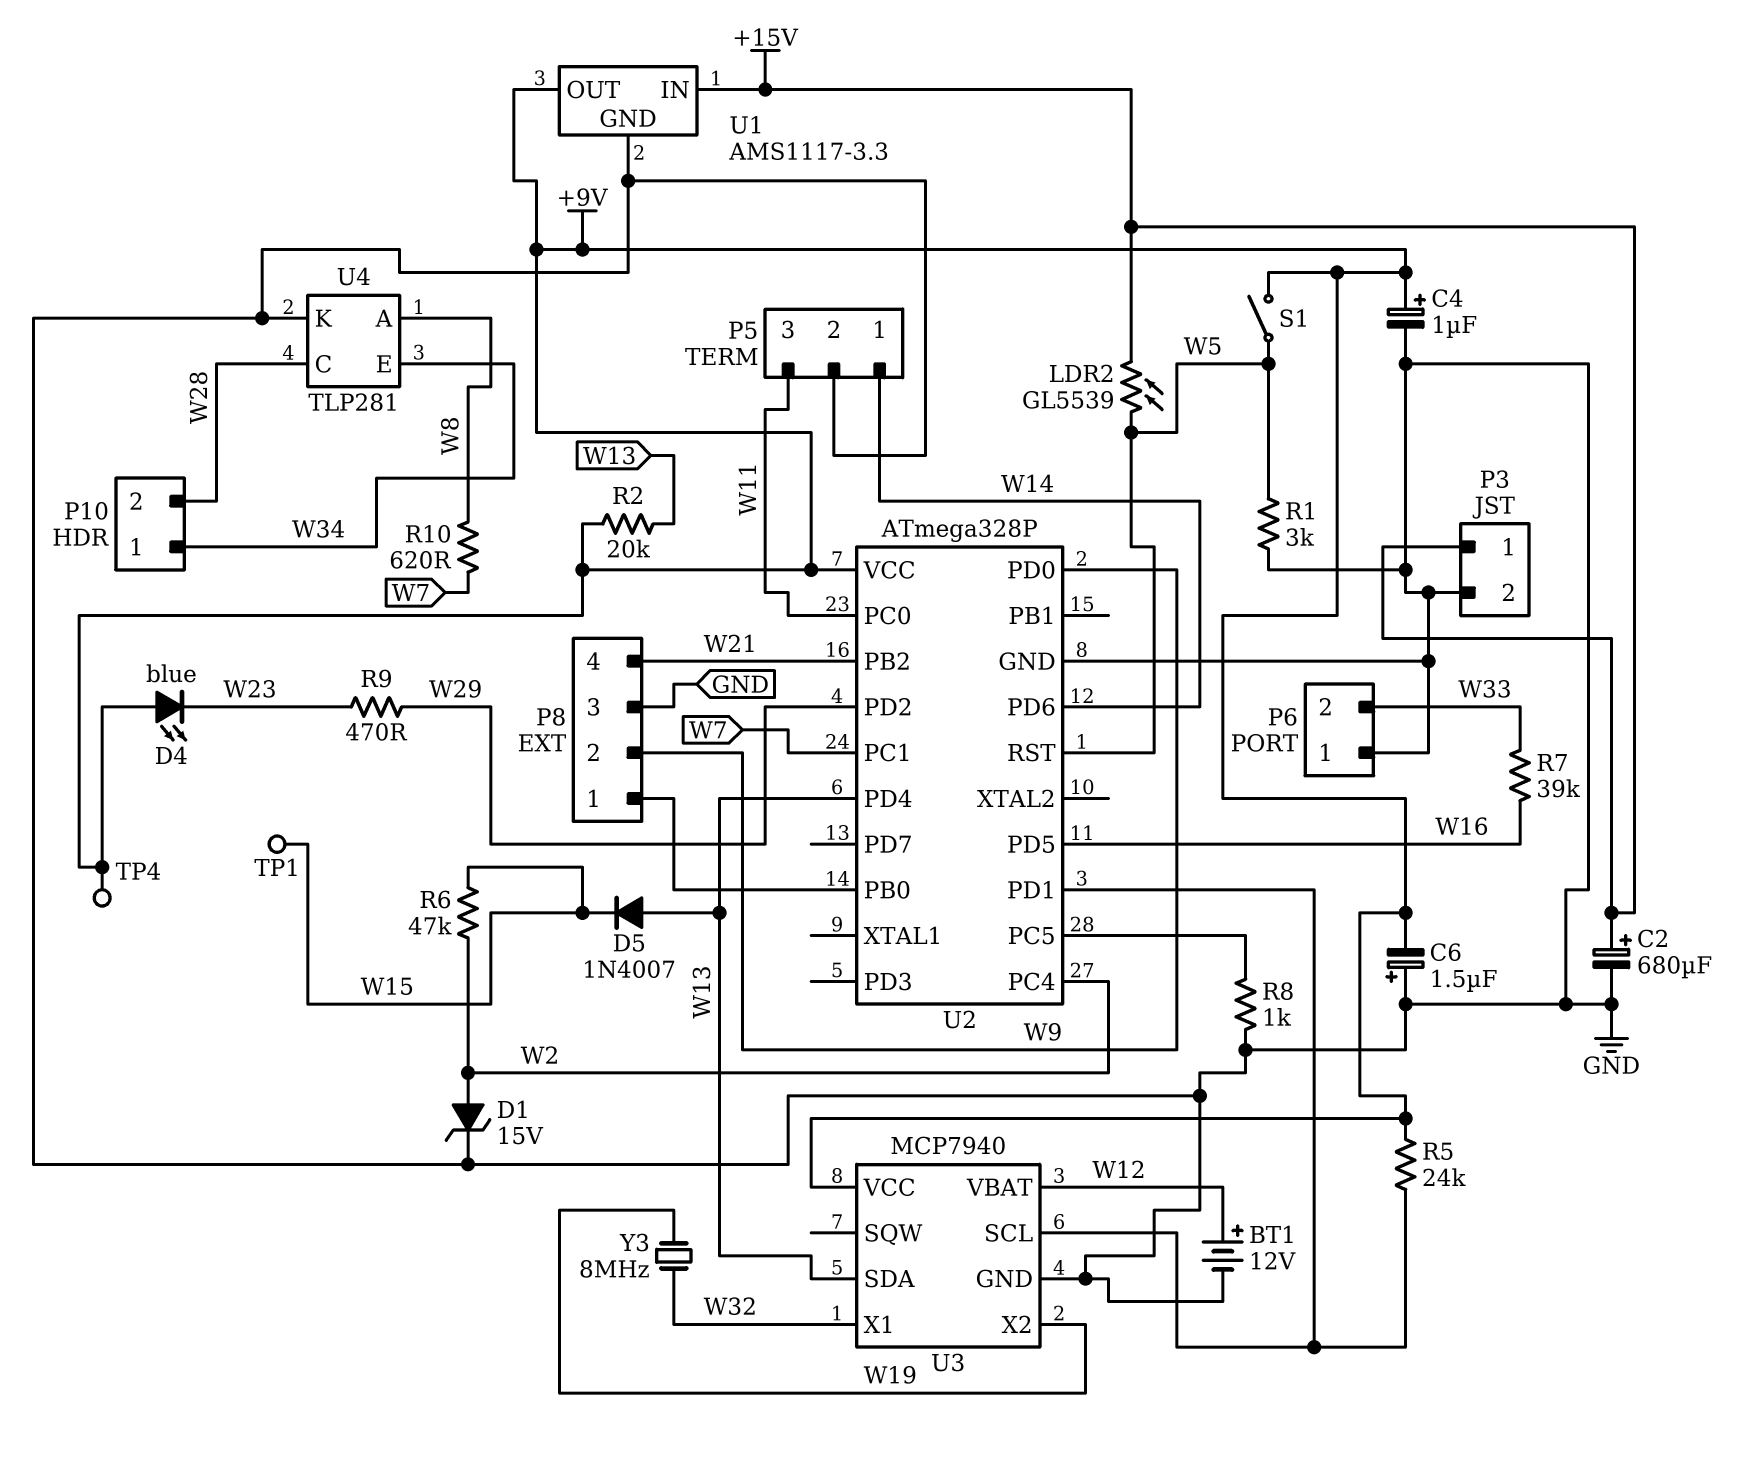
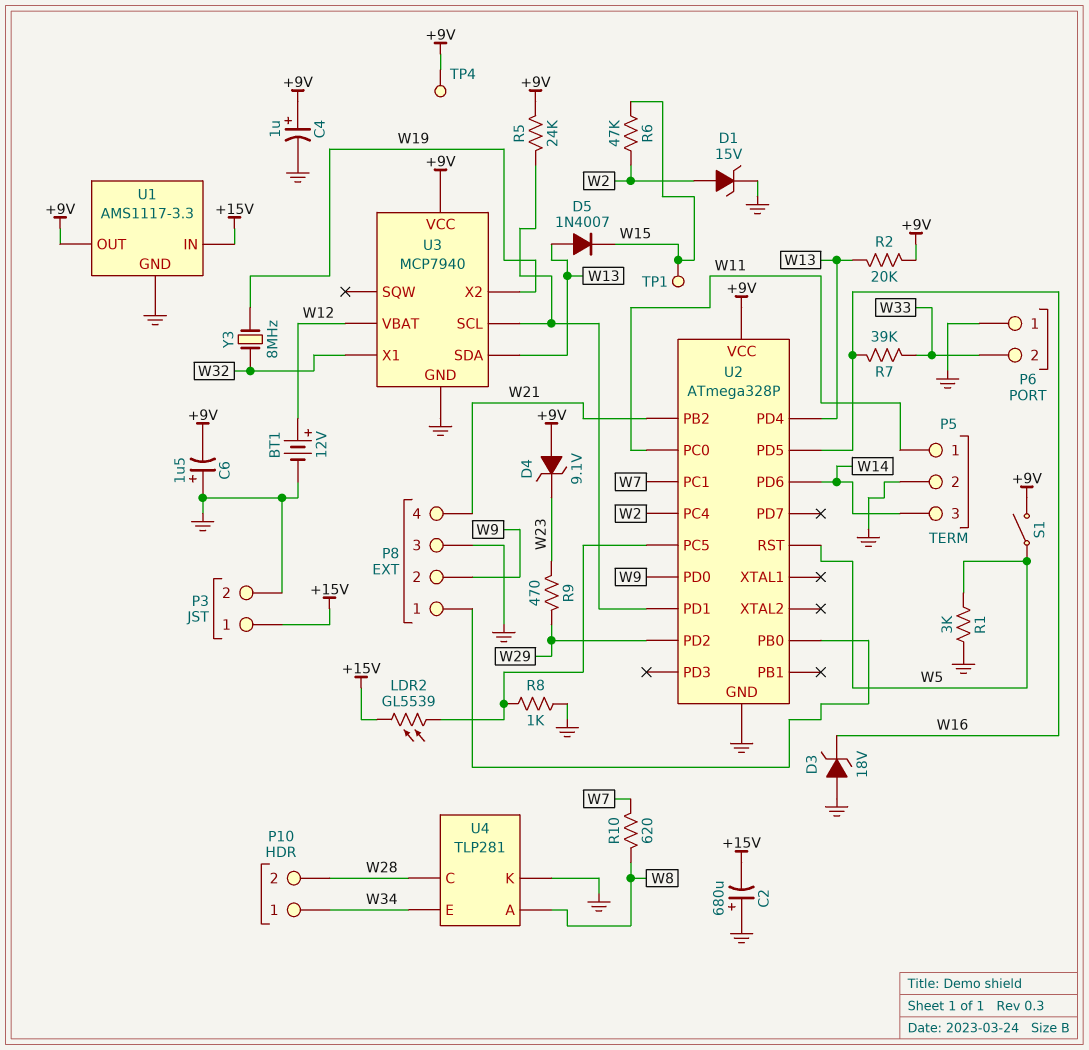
C2: 680uF (plus +15V, minus GND) -> 680uF (plus GND, minus +15V)
D3: none -> zener 18V (A GND, K W16)
D4: LED blue (A +9V, K W23) -> zener 9.1V (A +9V, K W23)
LDR2: GL5539 (+15V, W5) -> GL5539 (+15V, U2/PC5)
P5 pin 1: W14 -> W11
P5 pin 3: W11 -> W14

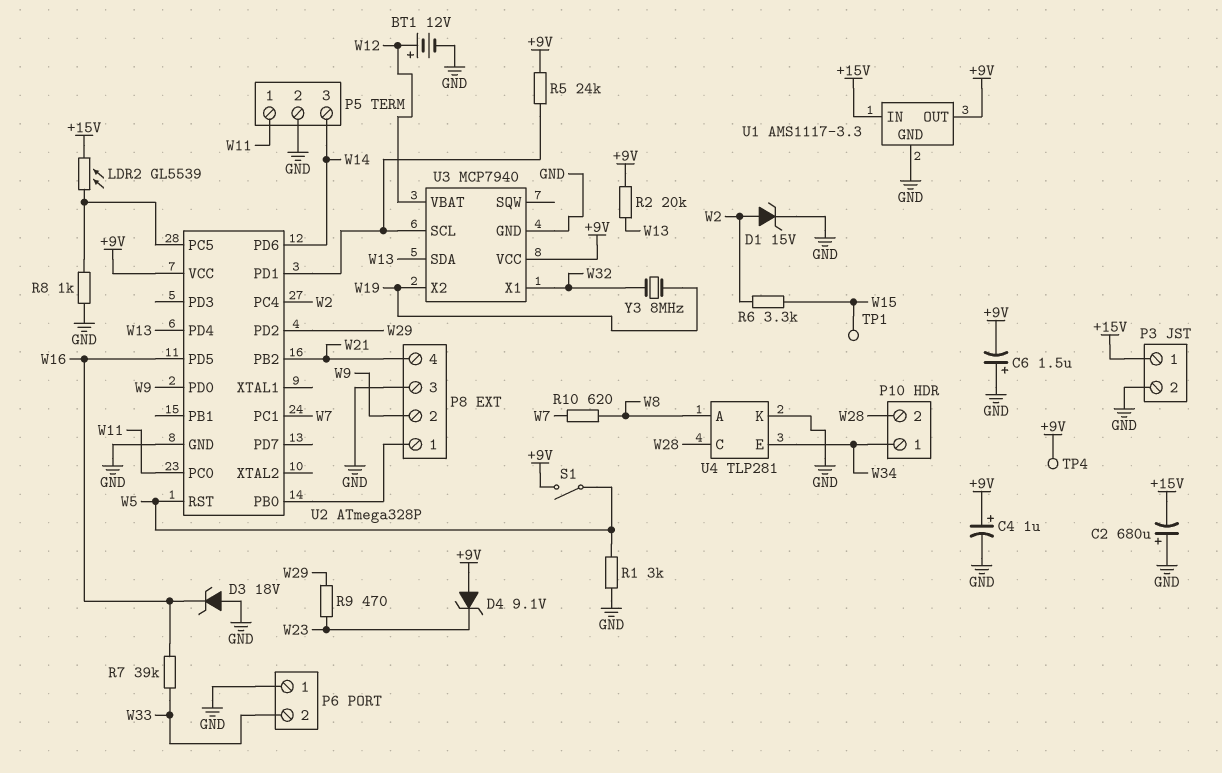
D5: diode 1N4007 (A W13, K W15) -> none
R6: 47k (W2, W15) -> 3.3k (W2, W15)

